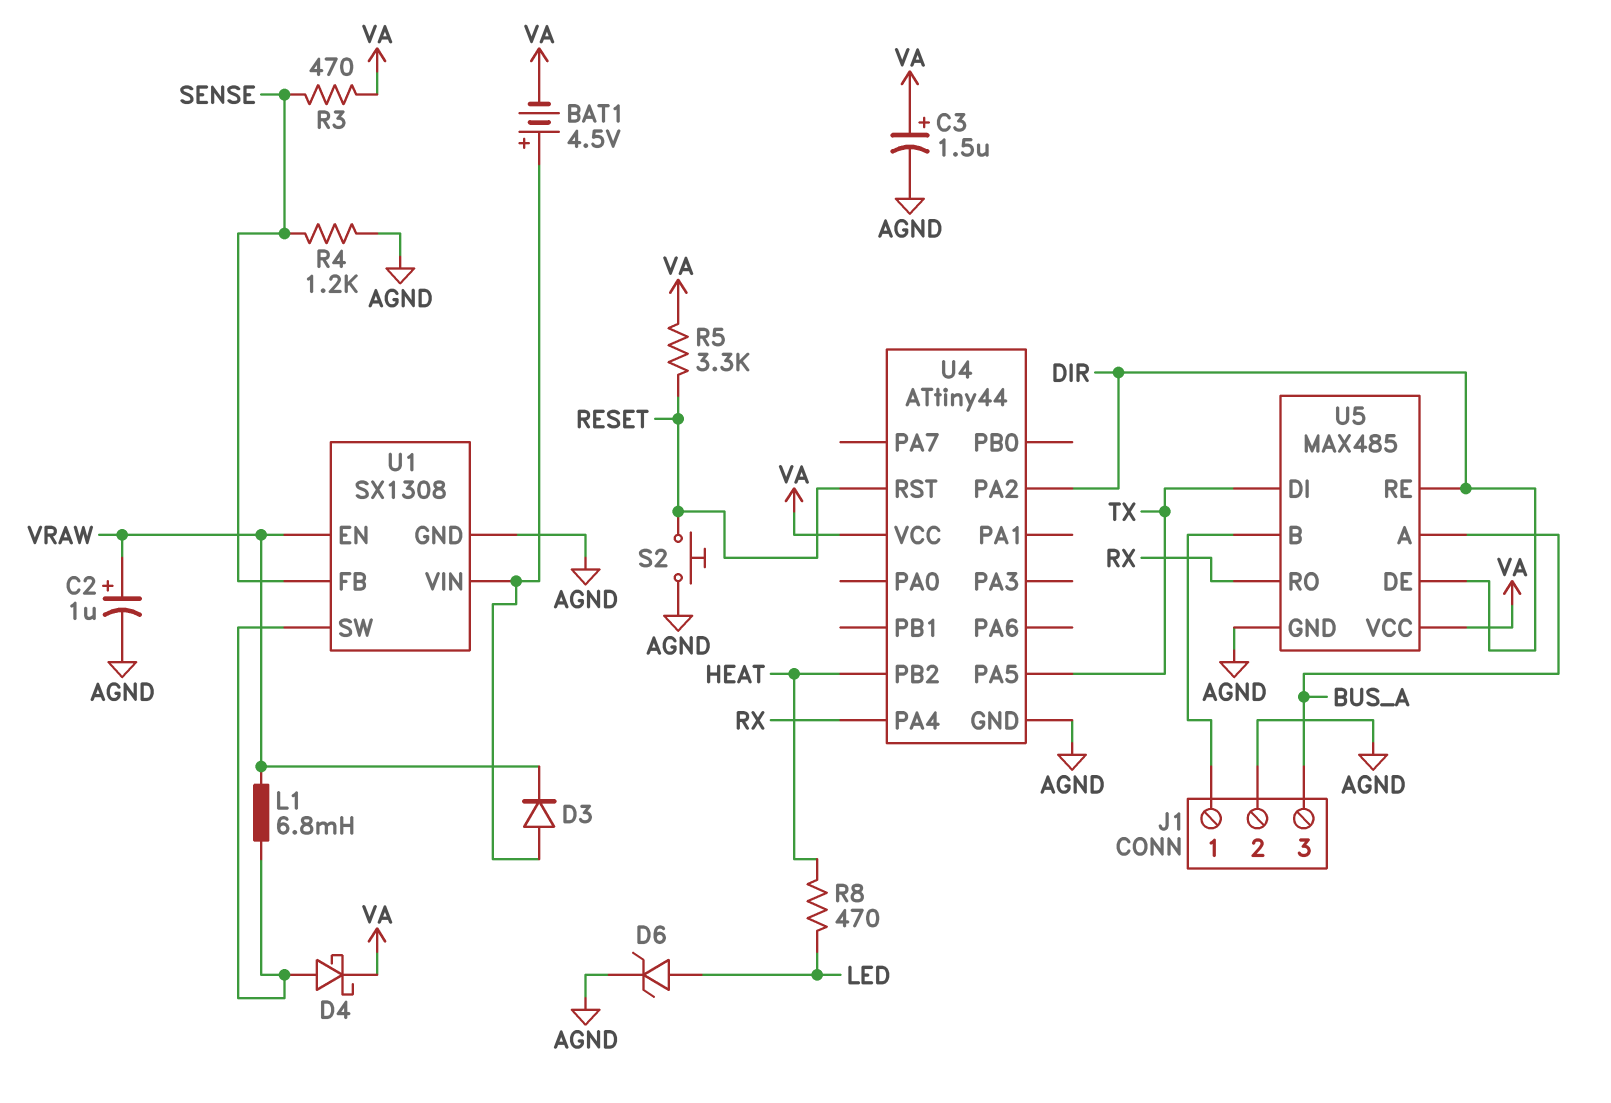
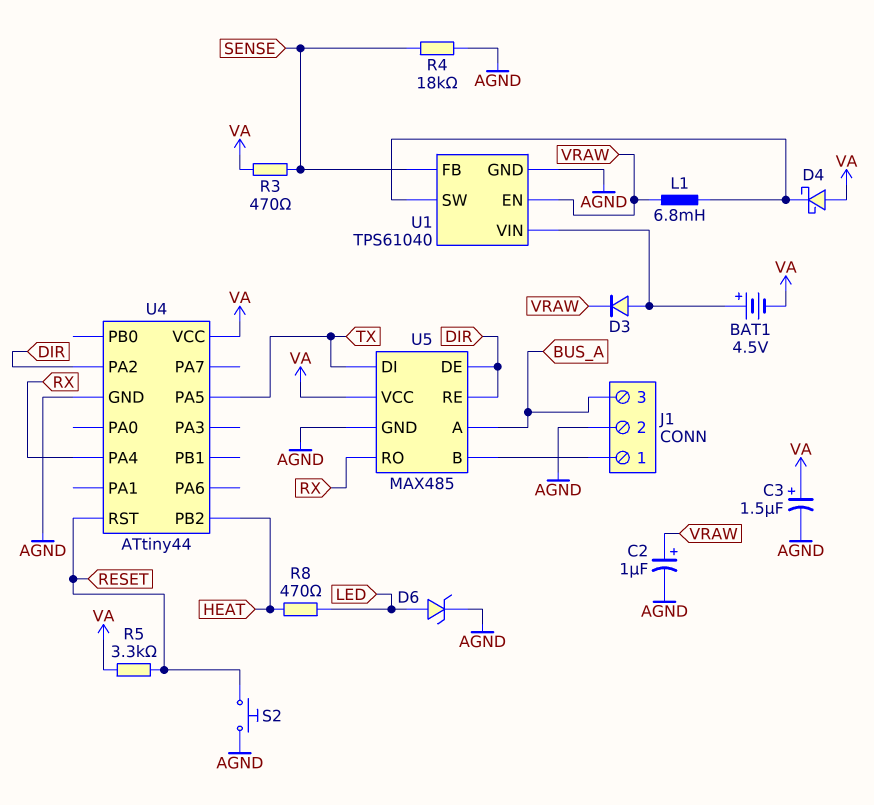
D4: schottky (A U1/SW, K VA) -> schottky (A VA, K U1/SW)
R4: 1.2k (AGND, SENSE) -> 18k (AGND, SENSE)
U1: SX1308 -> TPS61040

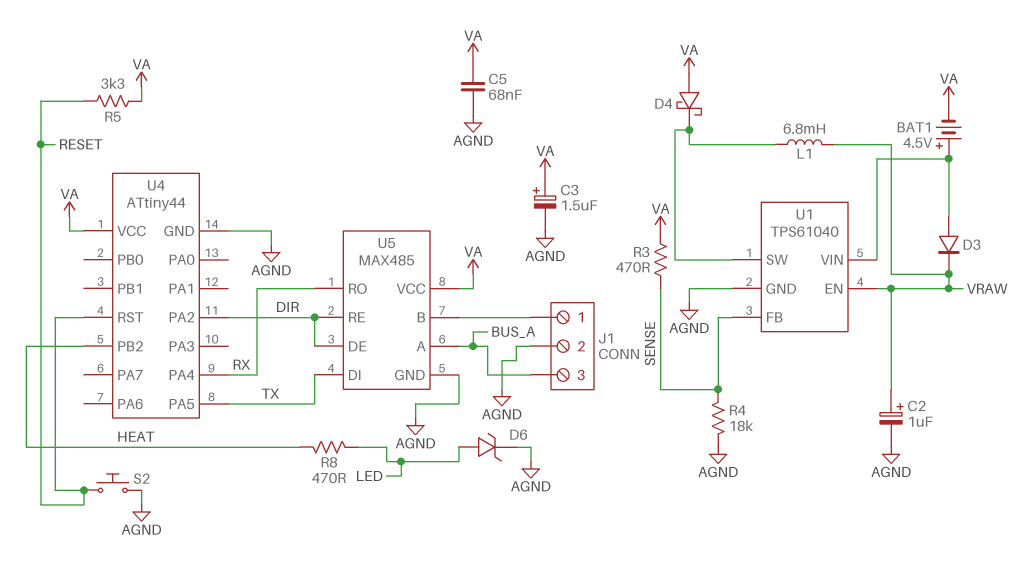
C5: none -> 68nF (AGND, VA)

